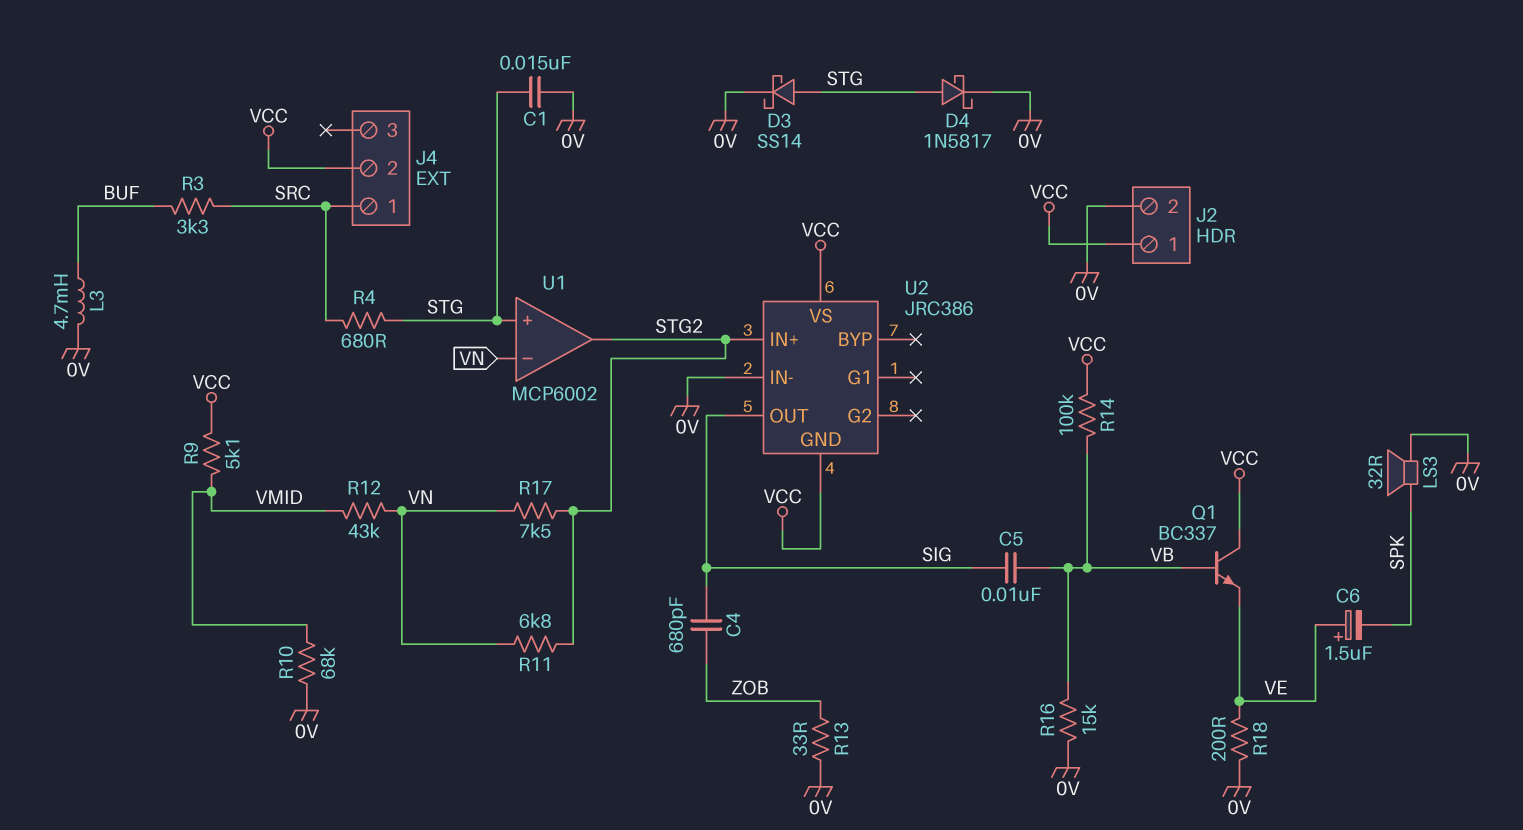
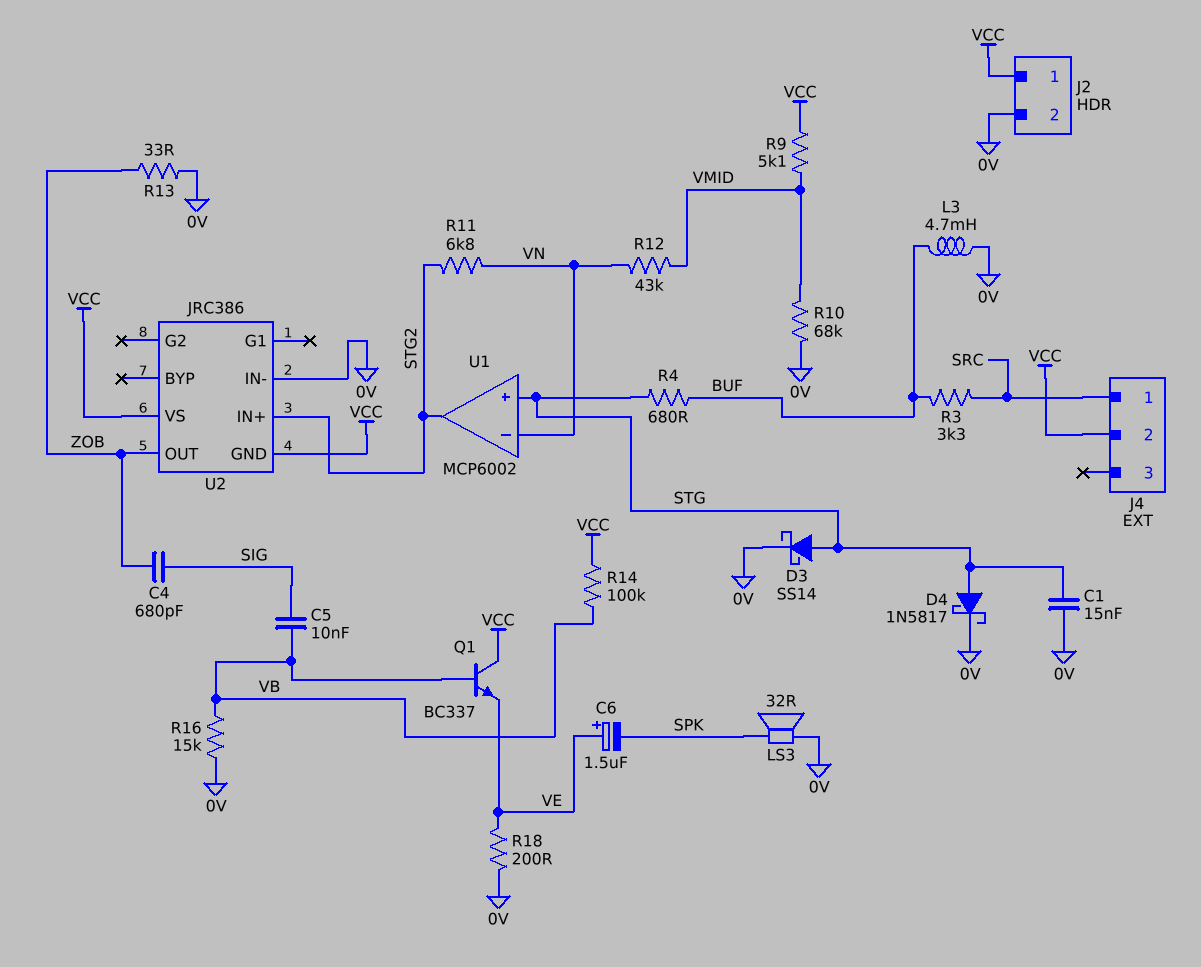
R4: 680 (SRC, STG) -> 680 (BUF, STG)
R17: 7.5k (STG2, VN) -> none
U2 pin OUT: SIG -> ZOB

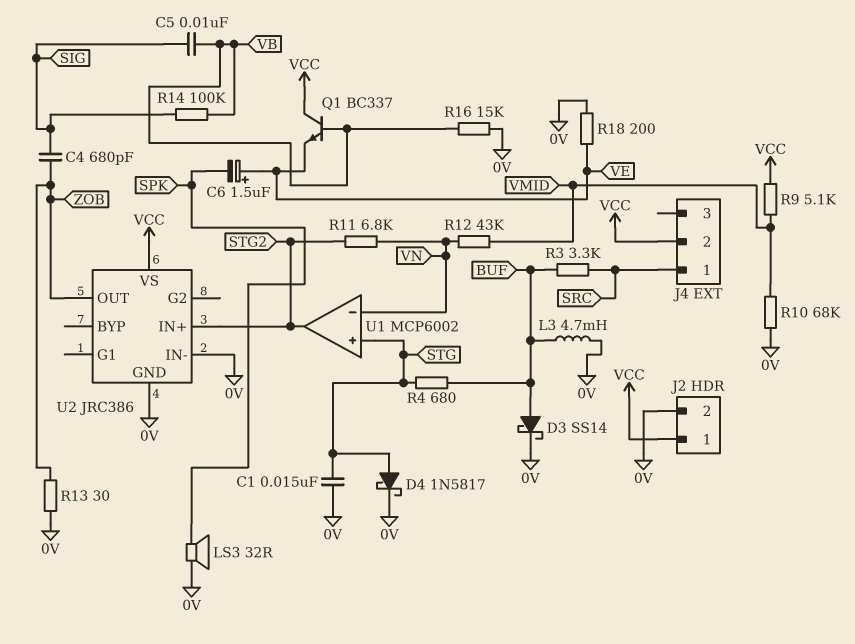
D3: schottky SS14 (A STG, K 0V) -> schottky SS14 (A BUF, K 0V)
R13: 33 (0V, ZOB) -> 30 (0V, ZOB)
R14: 100k (VB, VCC) -> 100k (SIG, VB)
U2 pin GND: VCC -> 0V

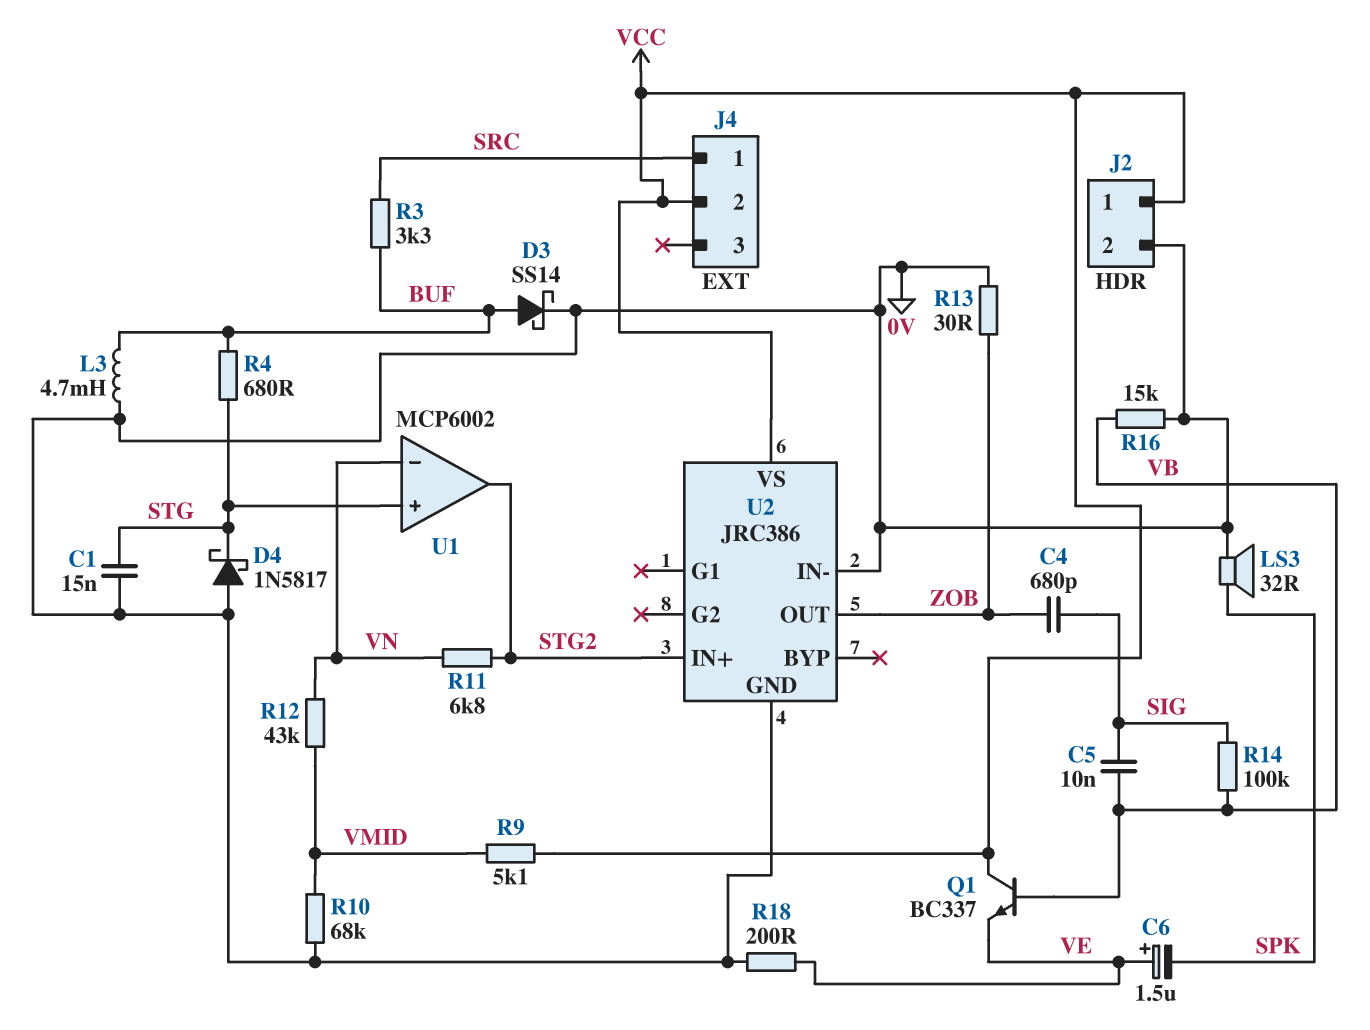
D4: schottky 1N5817 (A STG, K 0V) -> schottky 1N5817 (A 0V, K STG)

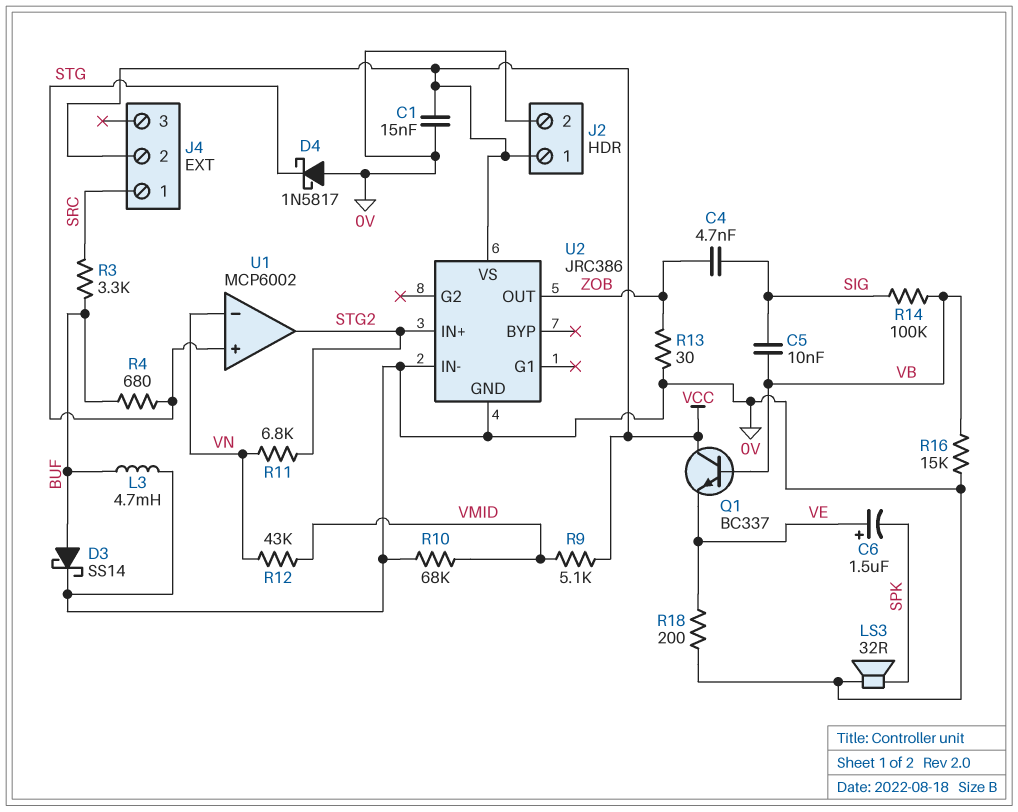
C1: 15nF (0V, STG) -> 15nF (0V, VCC)
C4: 680pF (SIG, ZOB) -> 4.7nF (SIG, ZOB)

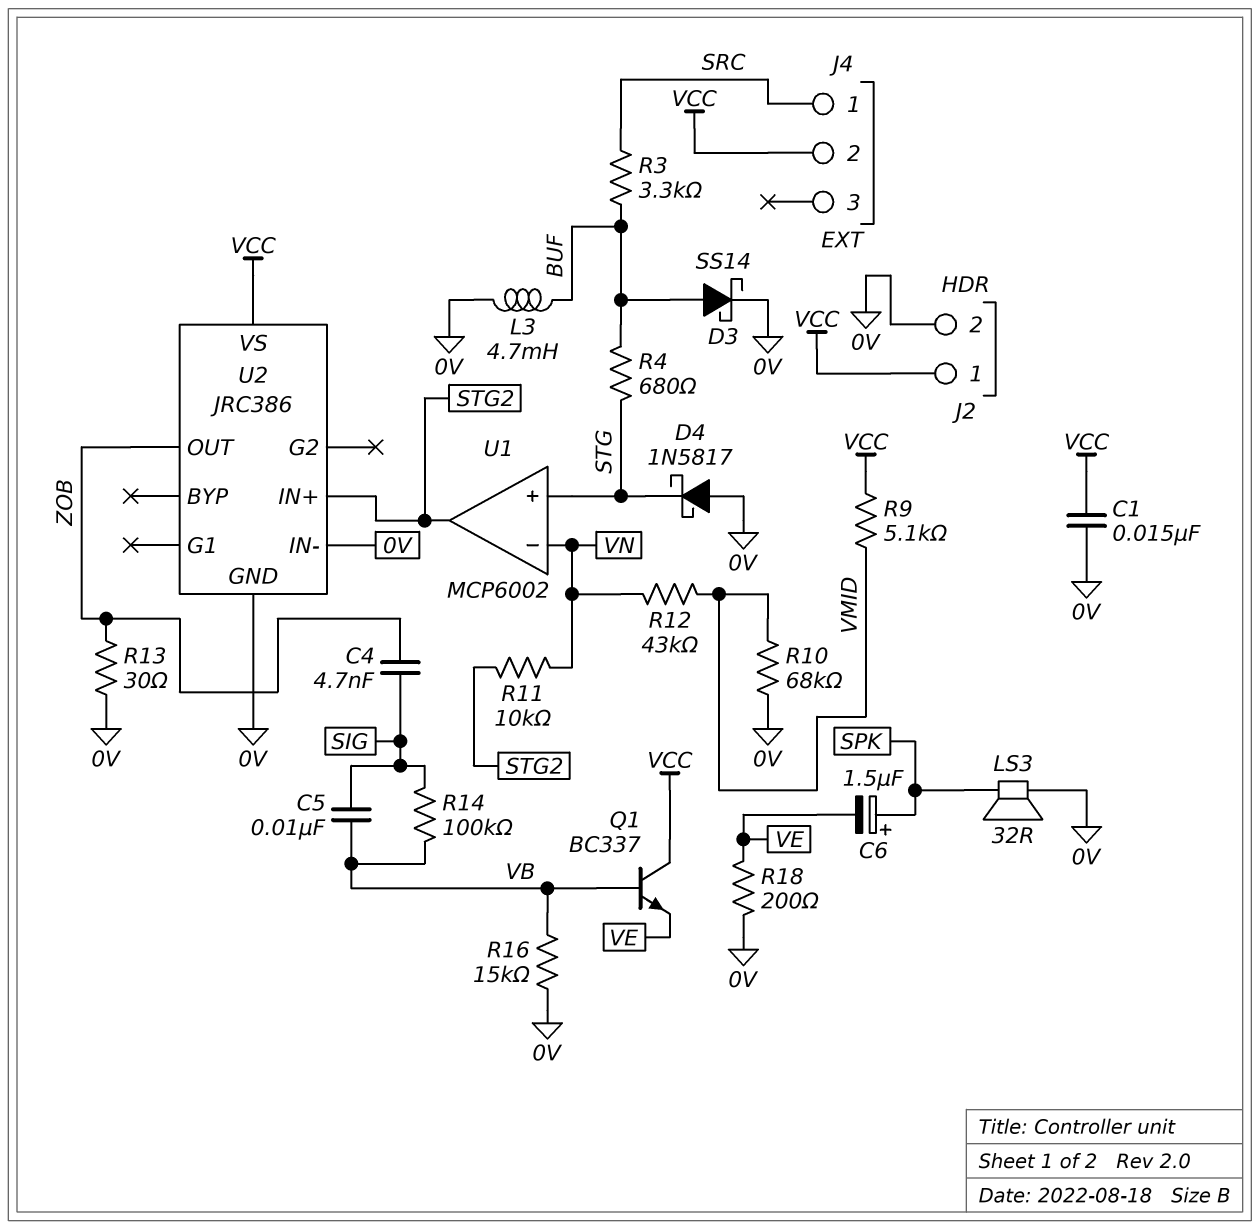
C6: 1.5uF (plus VE, minus SPK) -> 1.5uF (plus SPK, minus VE)
R11: 6.8k (STG2, VN) -> 10k (STG2, VN)

